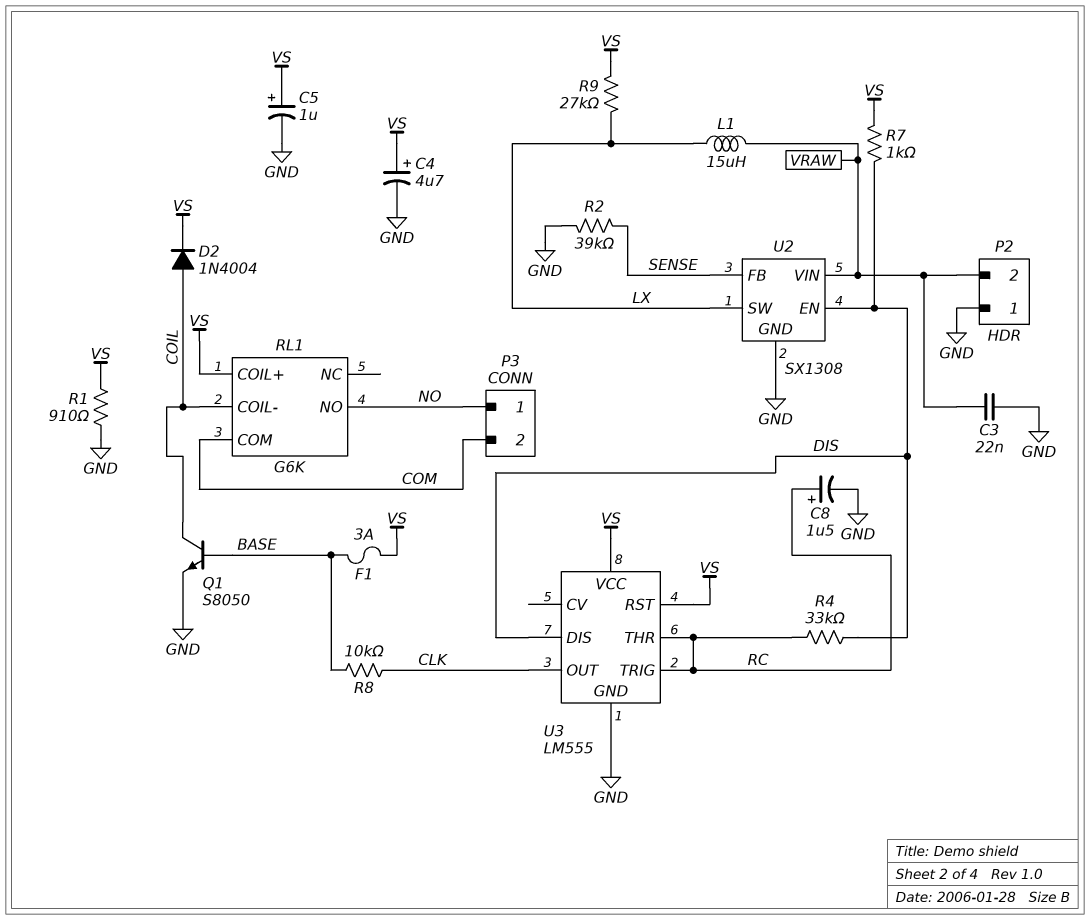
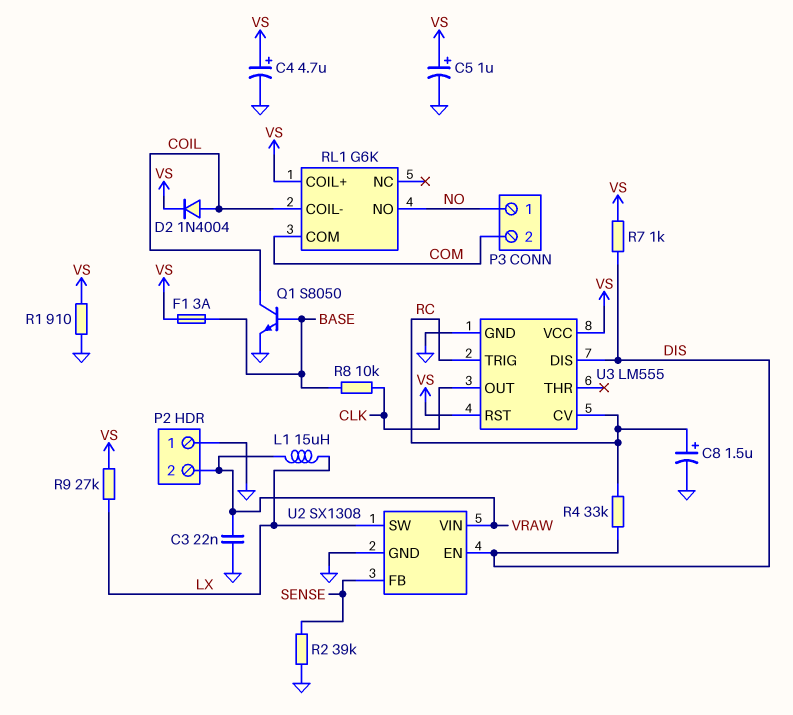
U3 pin CV: none -> RC
U3 pin THR: RC -> none

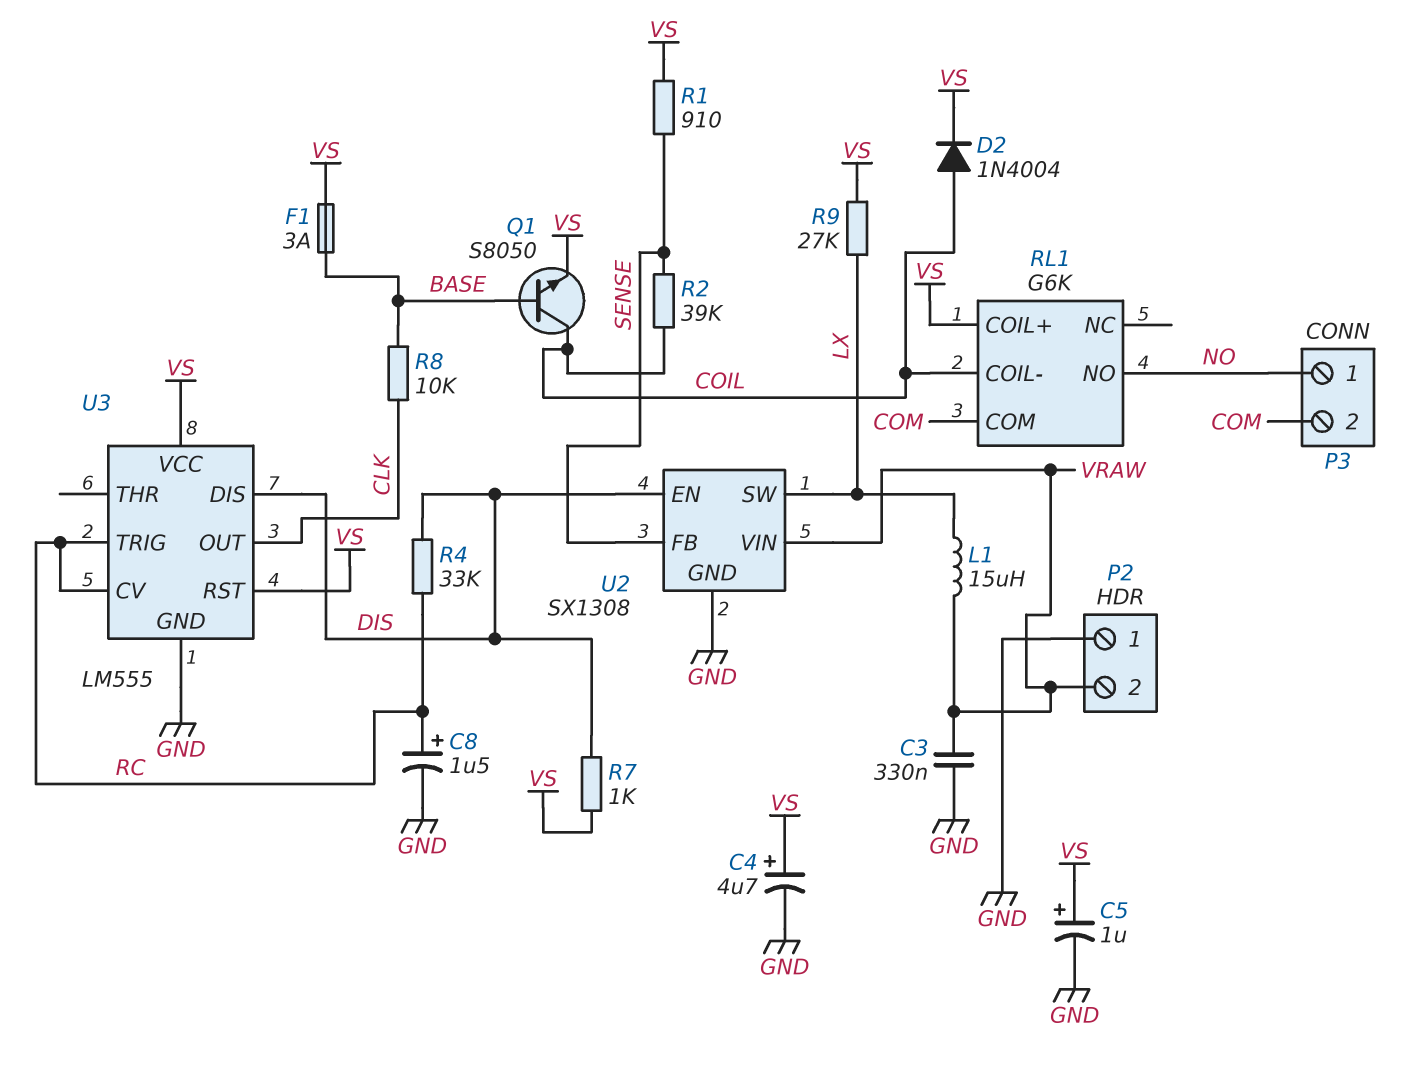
C3: 22nF (GND, VRAW) -> 330nF (GND, VRAW)
Q1: NPN S8050 (B BASE, C COIL, E GND) -> NPN S8050 (B BASE, C COIL, E VS)
R1: 910 (GND, VS) -> 910 (SENSE, VS)
R2: 39k (GND, SENSE) -> 39k (COIL, SENSE)

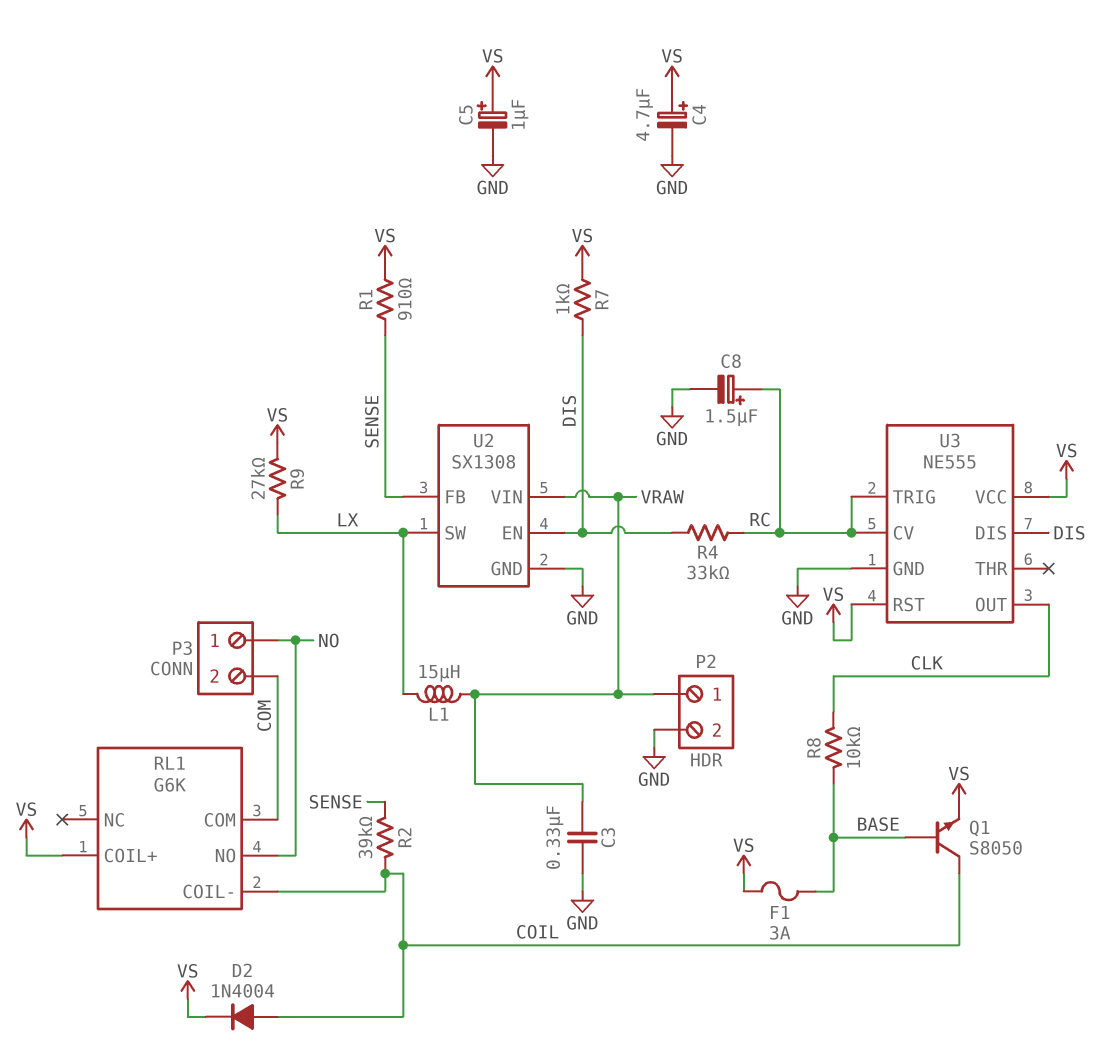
P2 pin 1: GND -> VRAW
P2 pin 2: VRAW -> GND
U3: LM555 -> NE555

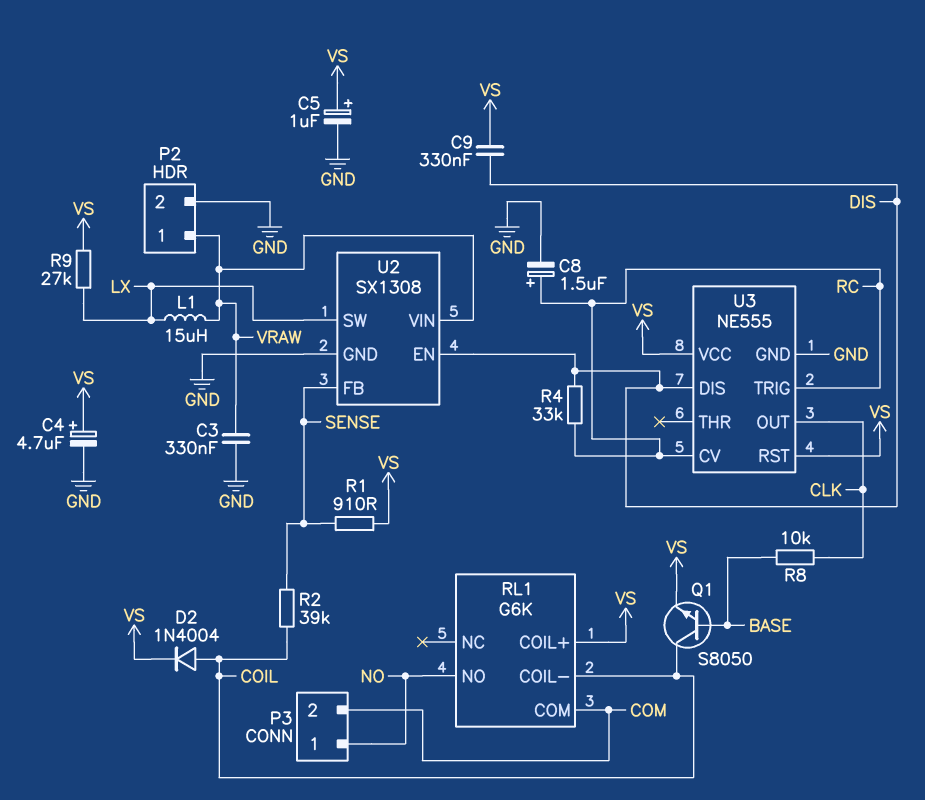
C9: none -> 330nF (DIS, VS)
F1: 3A (BASE, VS) -> none
R7: 1k (DIS, VS) -> none

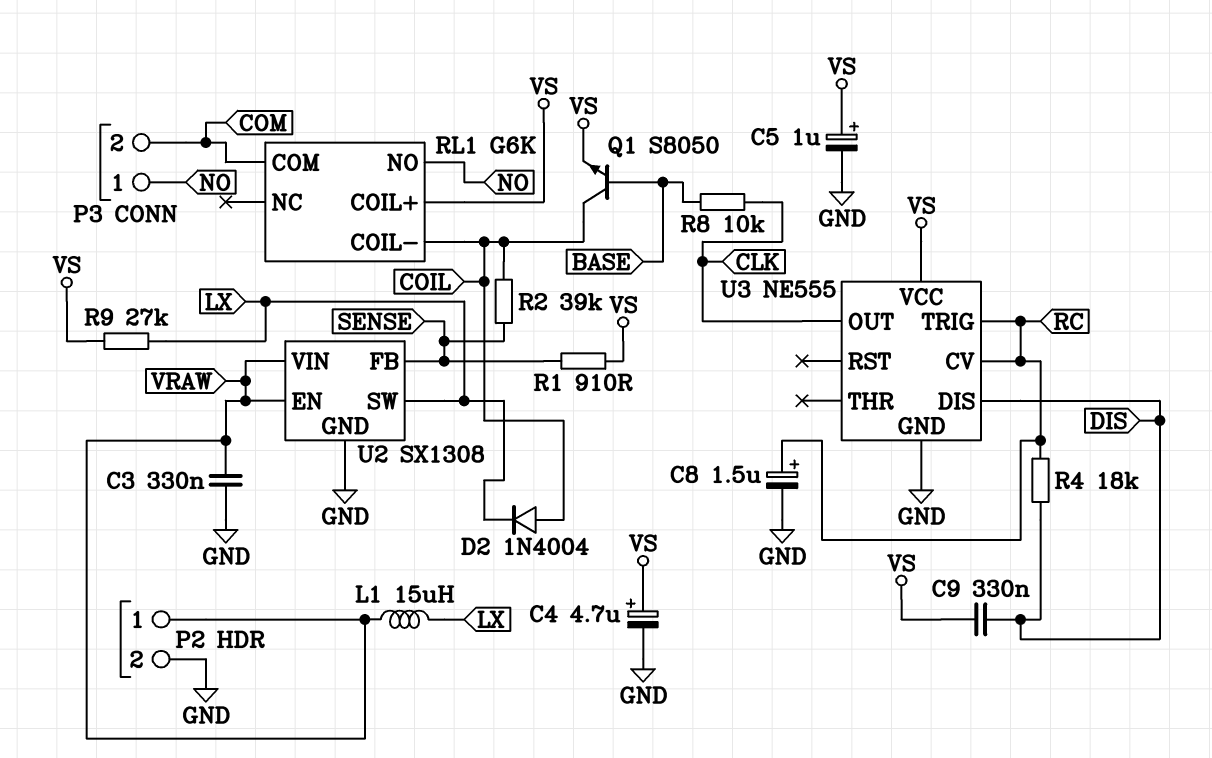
D2: diode 1N4004 (A COIL, K VS) -> diode 1N4004 (A COIL, K LX)
R4: 33k (DIS, RC) -> 18k (DIS, RC)
U2 pin EN: DIS -> VRAW
U3 pin RST: VS -> none

